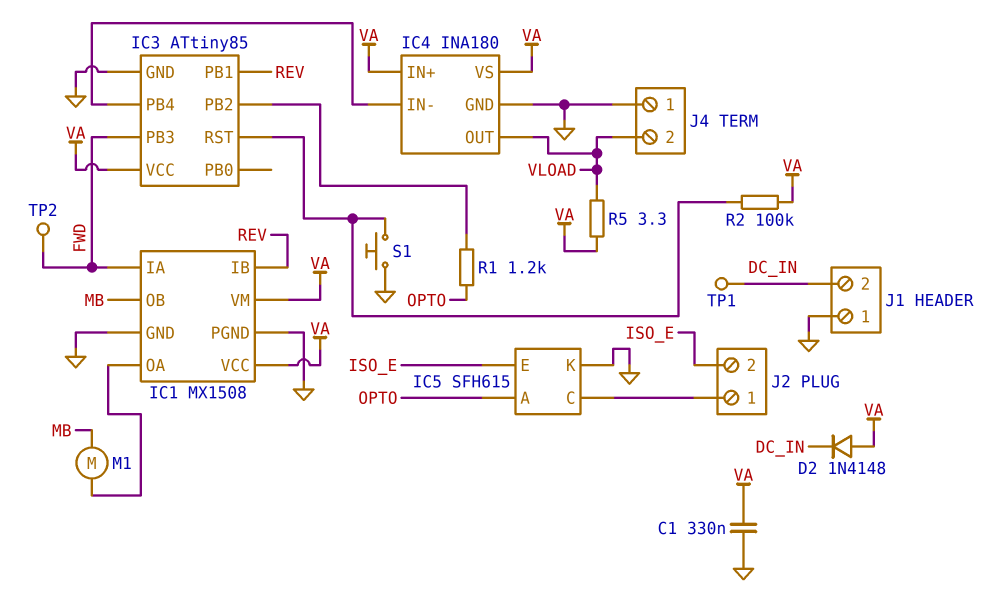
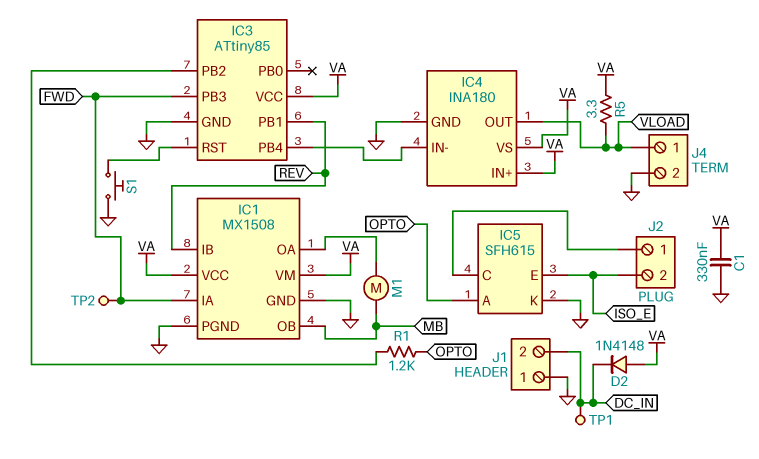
J4 pin 1: GND -> VLOAD
J4 pin 2: VLOAD -> GND
R2: 100k (IC3/RST, VA) -> none

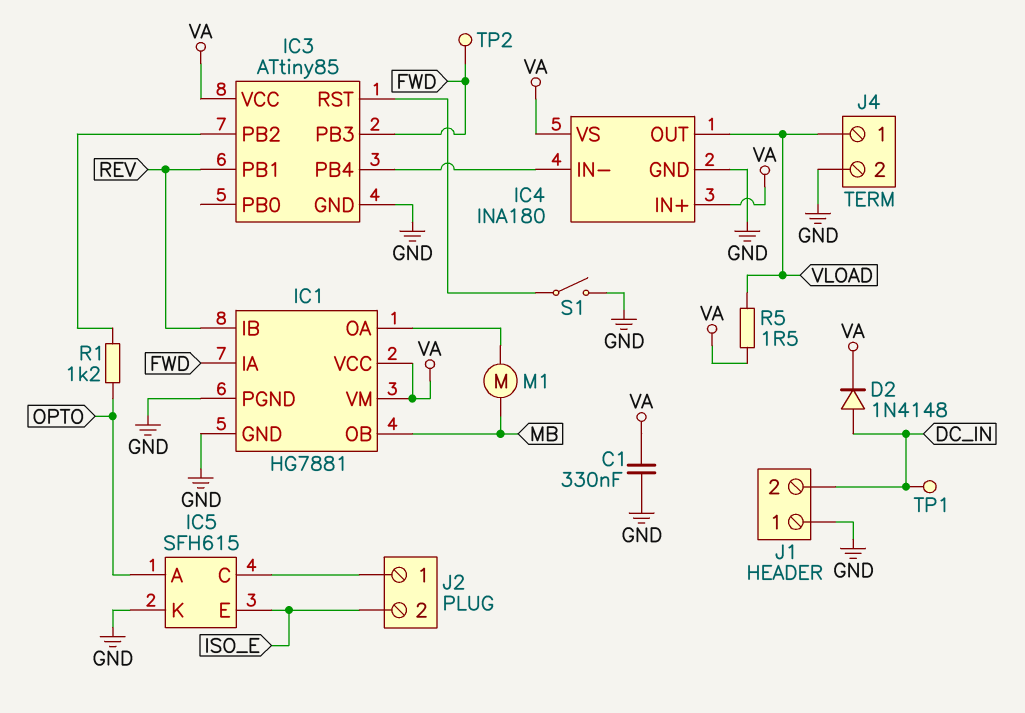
D2: diode 1N4148 (A VA, K DC_IN) -> diode 1N4148 (A DC_IN, K VA)
IC1: MX1508 -> HG7881
R5: 3.3 (VA, VLOAD) -> 1.5 (VA, VLOAD)
S1: button (GND, IC3/RST) -> switch (GND, IC3/RST)

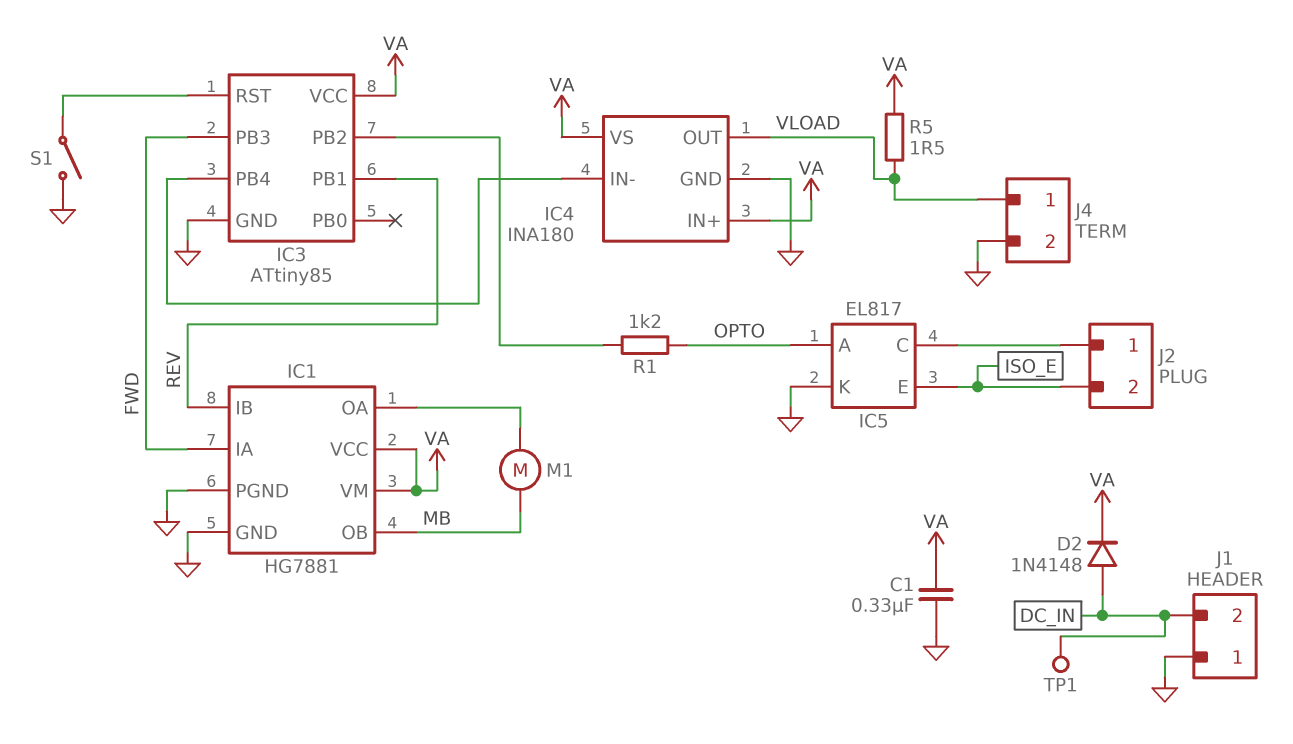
IC5: SFH615 -> EL817
TP2: test point (FWD) -> none

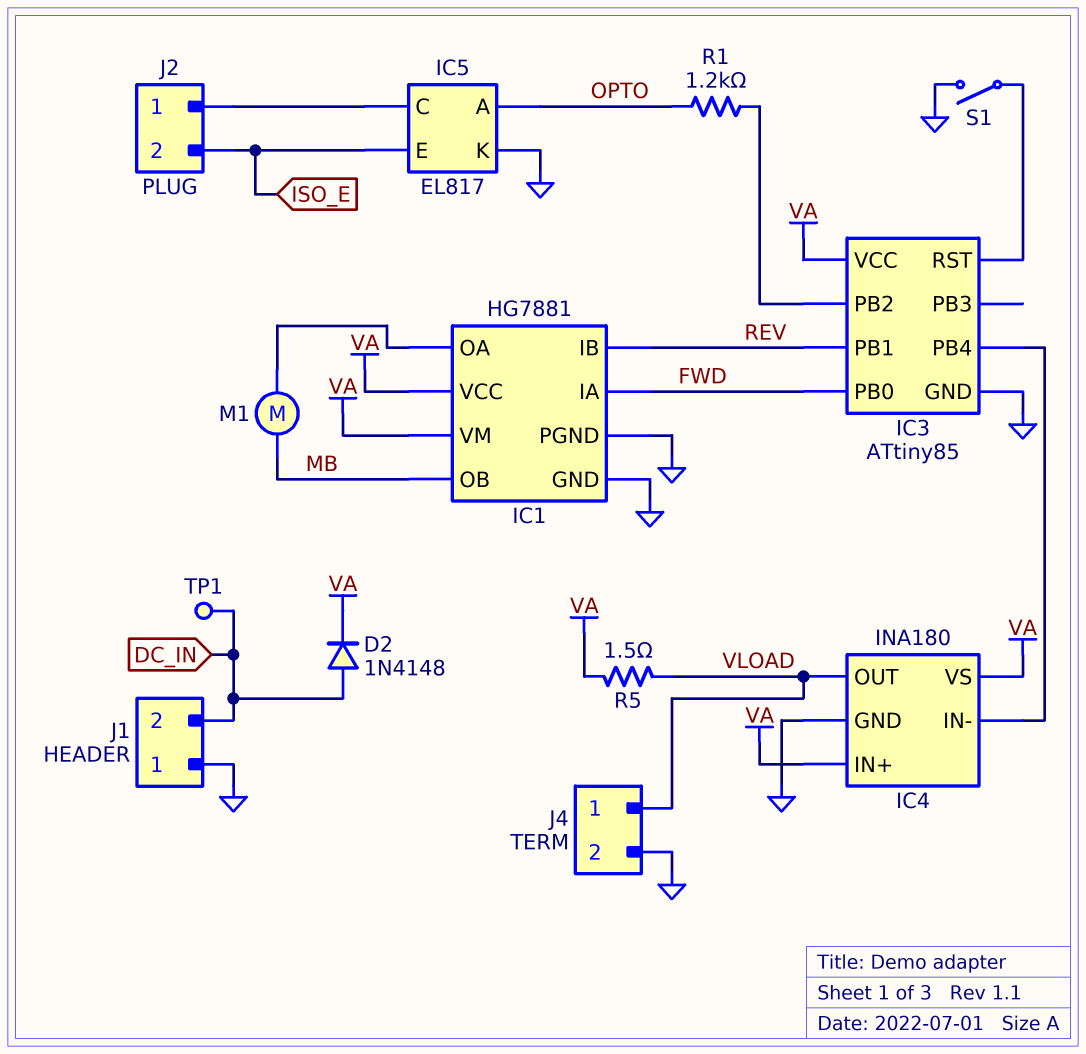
C1: 330nF (GND, VA) -> none
IC3 pin PB0: none -> FWD
IC3 pin PB3: FWD -> none

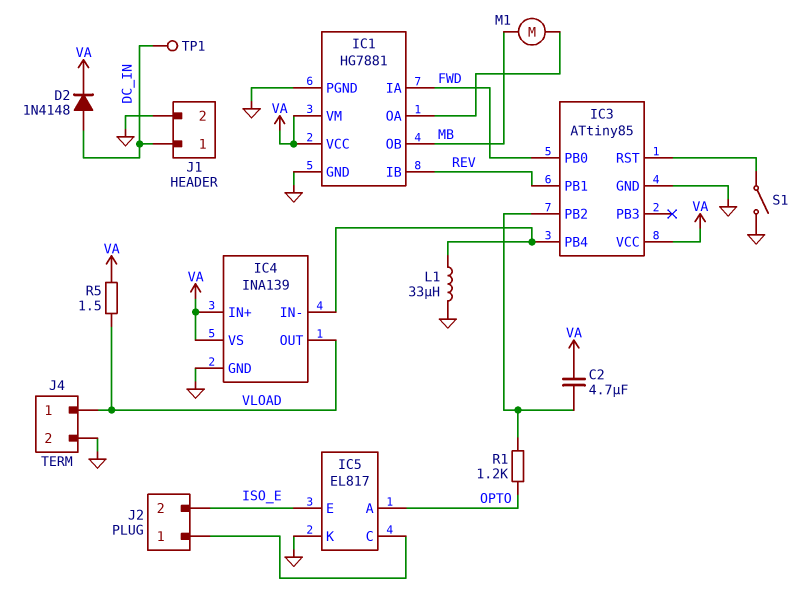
C2: none -> 4.7uF (IC3/PB2, VA)
IC4: INA180 -> INA139
J1 pin 1: GND -> DC_IN
J1 pin 2: DC_IN -> GND
L1: none -> 33uH (GND, IC3/PB4)

